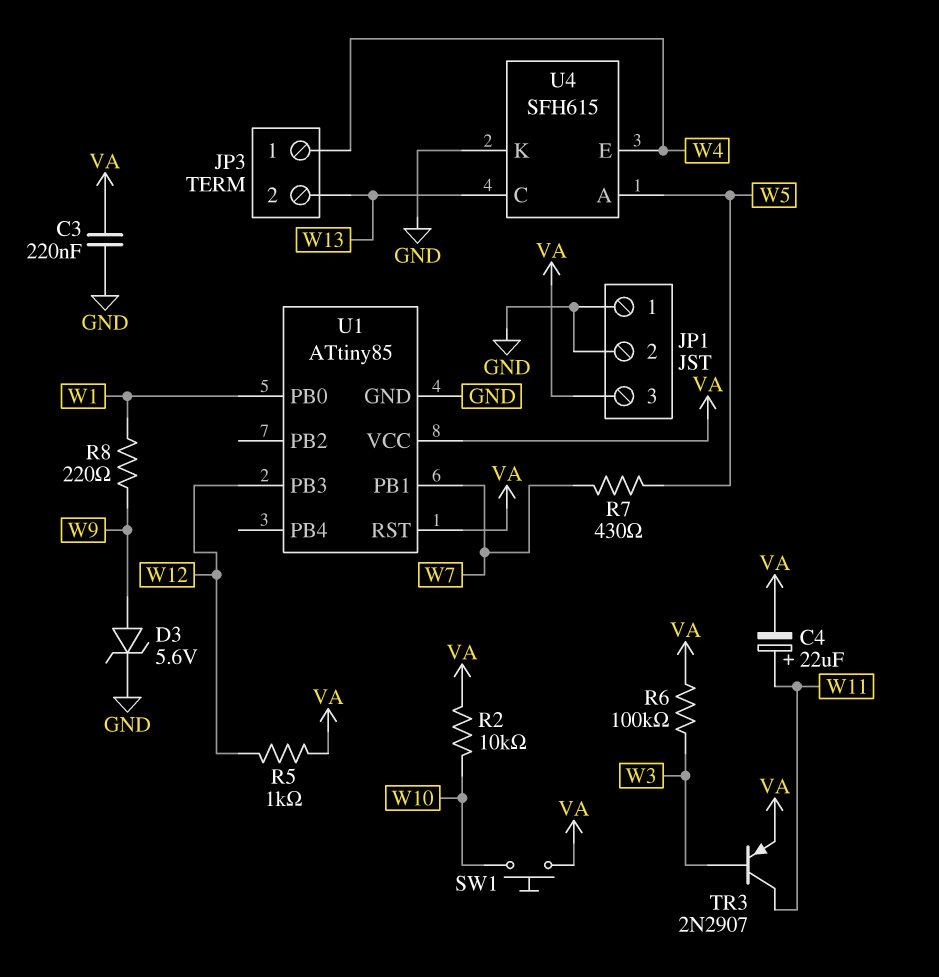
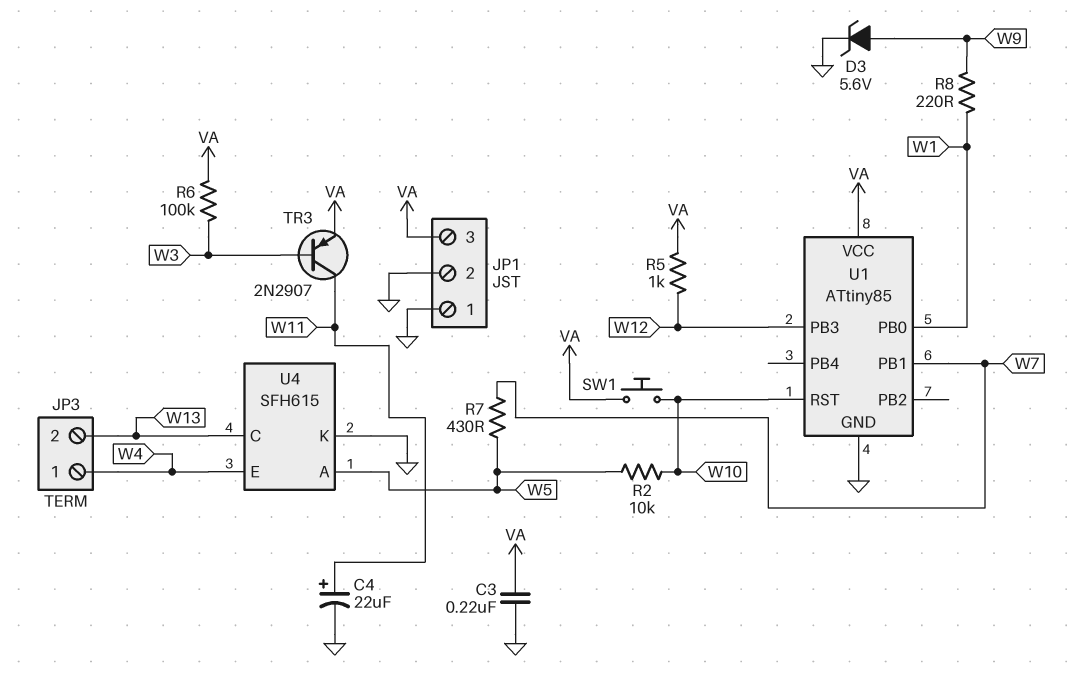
C4: 22uF (plus W11, minus VA) -> 22uF (plus W11, minus GND)
R2: 10k (VA, W10) -> 10k (W5, W10)
U1 pin RST: VA -> W10

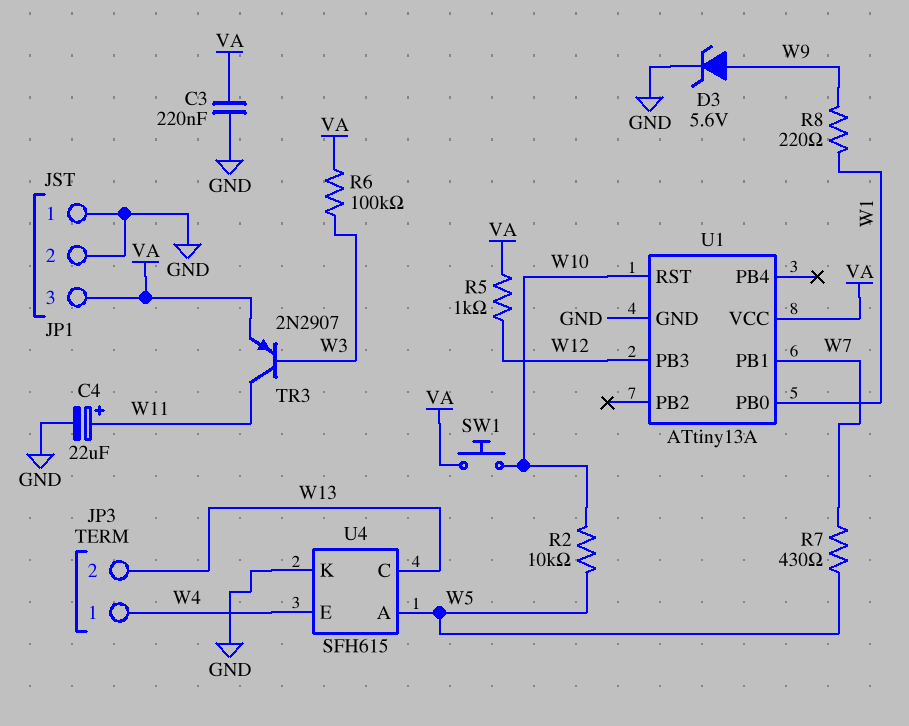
U1: ATtiny85 -> ATtiny13A

